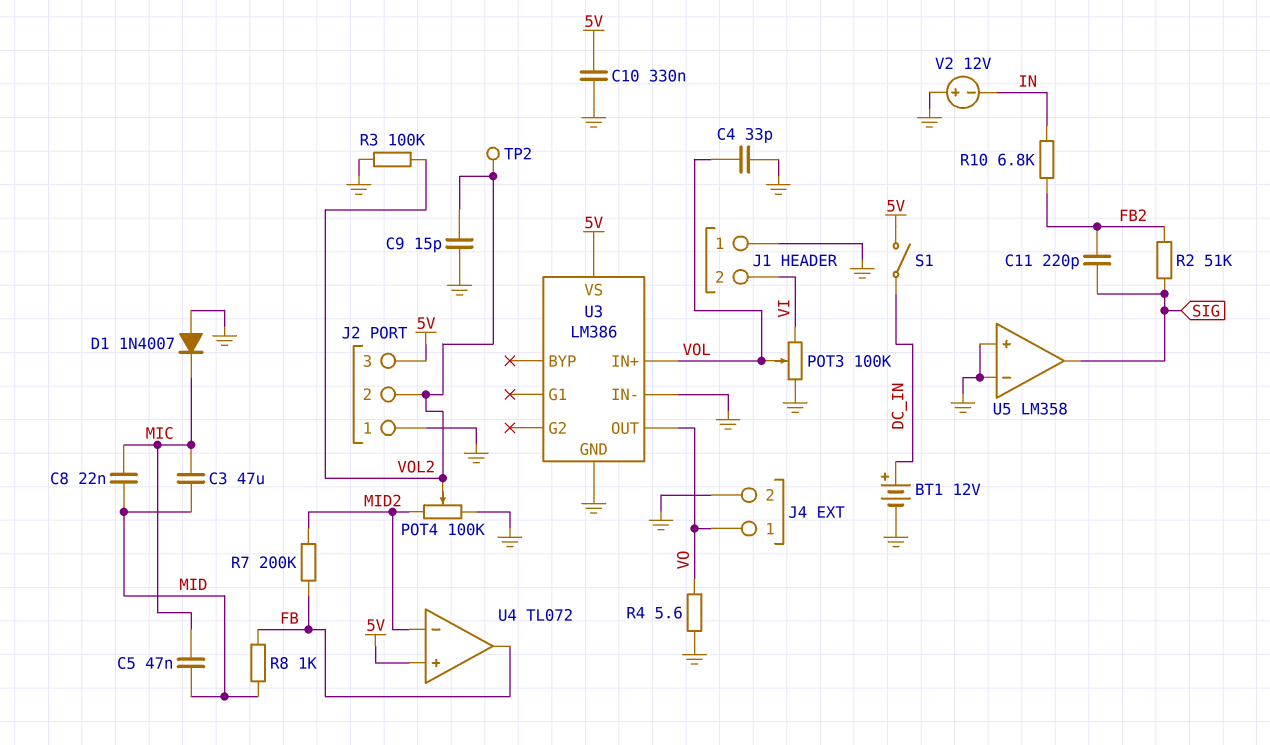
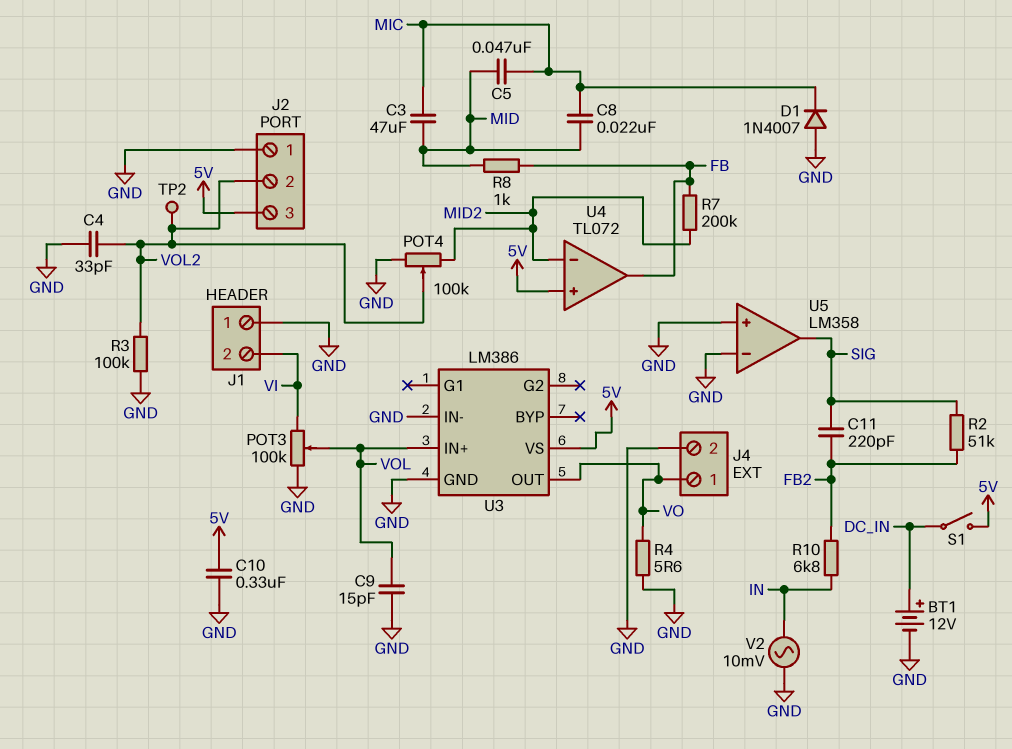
C4: 33pF (GND, VOL) -> 33pF (GND, VOL2)
C9: 15pF (GND, VOL2) -> 15pF (GND, VOL)
V2: 12V (plus GND, minus IN) -> AC 10mV (GND, IN)

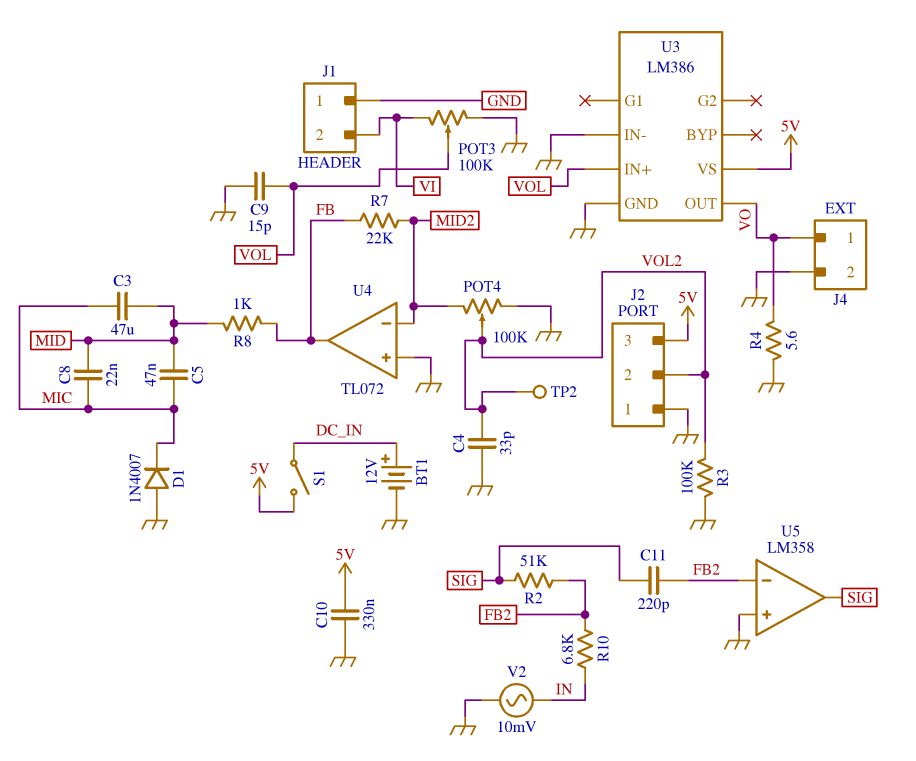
R7: 200k (FB, MID2) -> 22k (FB, MID2)
U4 pin in+: 5V -> GND
U5 pin in-: GND -> FB2

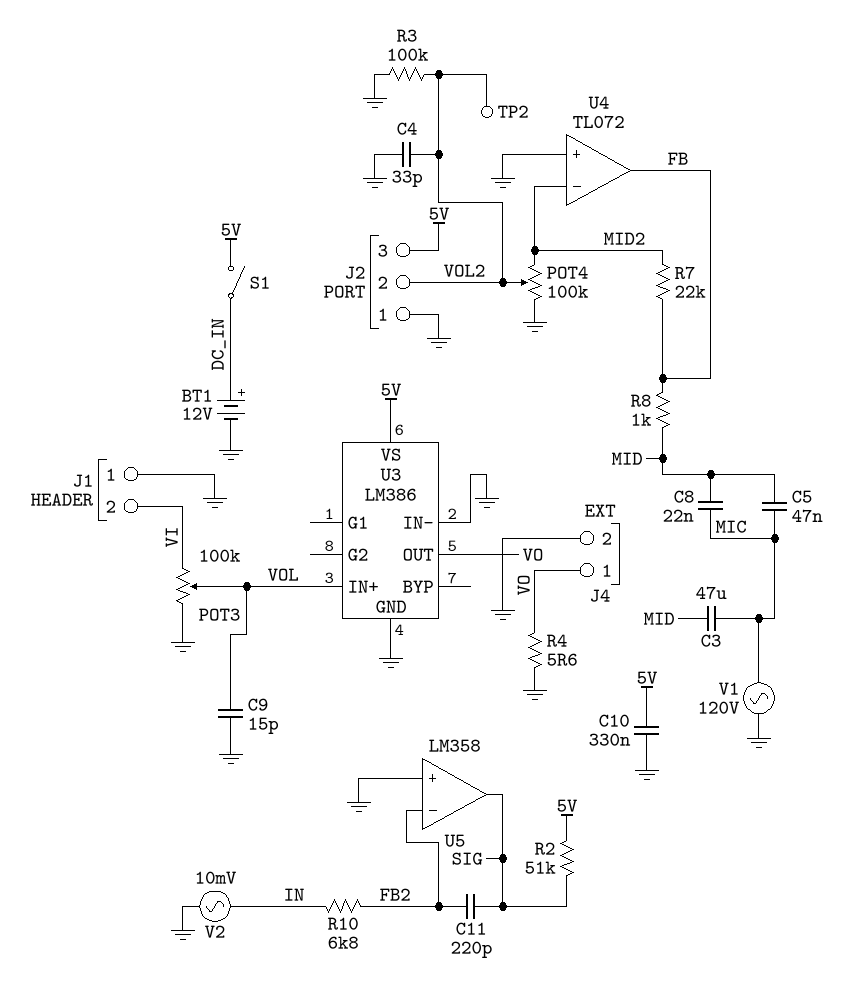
D1: diode 1N4007 (A GND, K MIC) -> none
R2: 51k (FB2, SIG) -> 51k (5V, SIG)
V1: none -> AC 120V (GND, MIC)

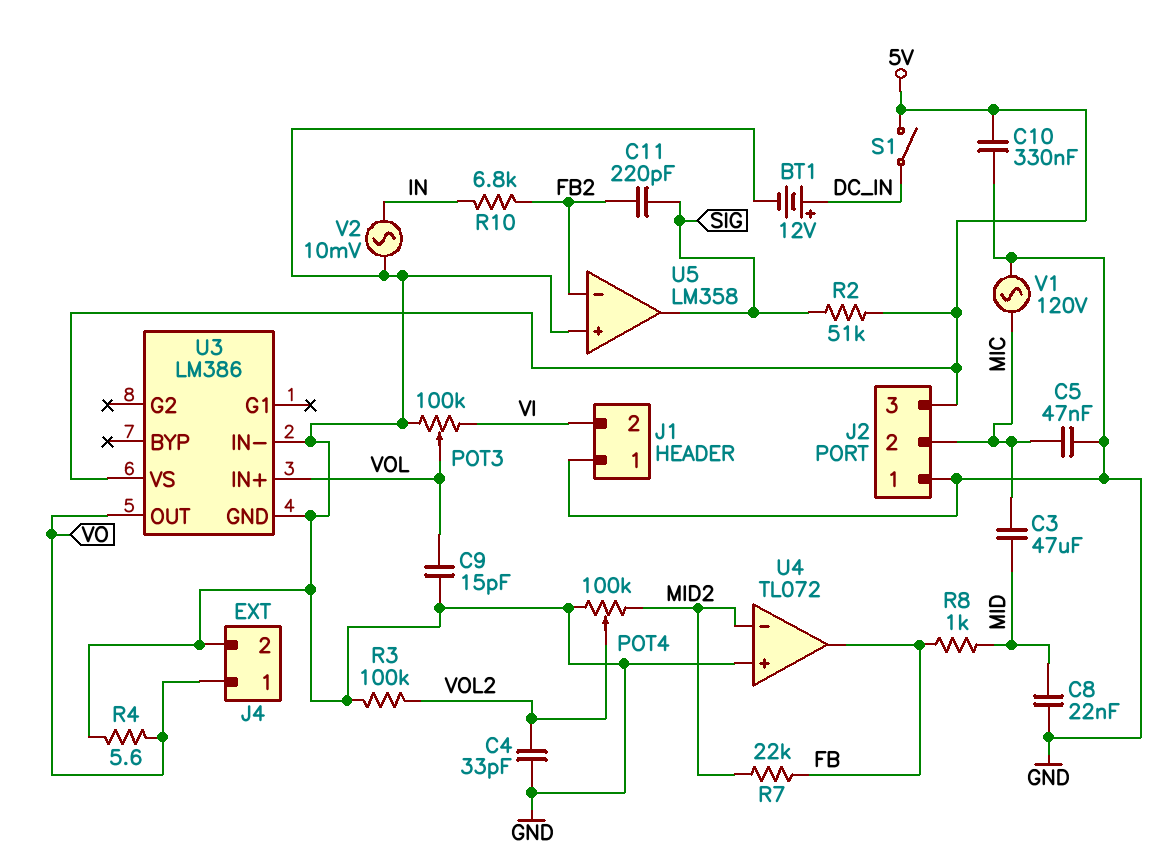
C5: 47nF (MIC, MID) -> 47nF (GND, MIC)
C8: 22nF (MIC, MID) -> 22nF (GND, MID)
J2 pin 2: VOL2 -> MIC
TP2: test point (VOL2) -> none

